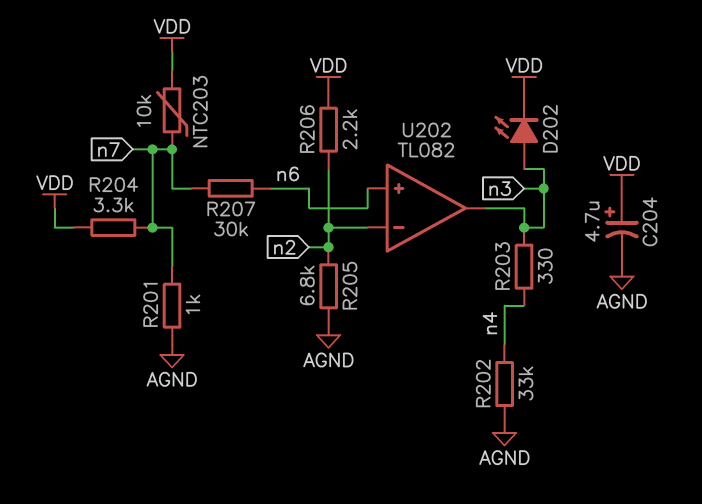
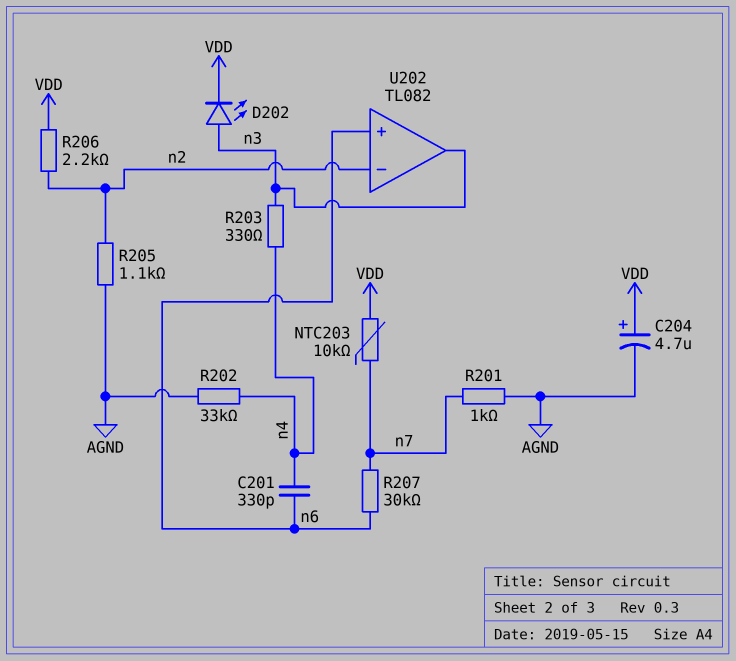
C201: none -> 330pF (n4, n6)
R204: 3.3k (VDD, n7) -> none
R205: 6.8k (AGND, n2) -> 1.1k (AGND, n2)

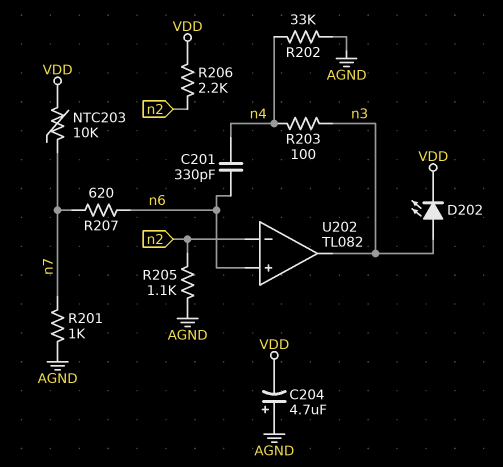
C204: 4.7uF (plus VDD, minus AGND) -> 4.7uF (plus AGND, minus VDD)
R203: 330 (n3, n4) -> 100 (n3, n4)
R207: 30k (n6, n7) -> 620 (n6, n7)

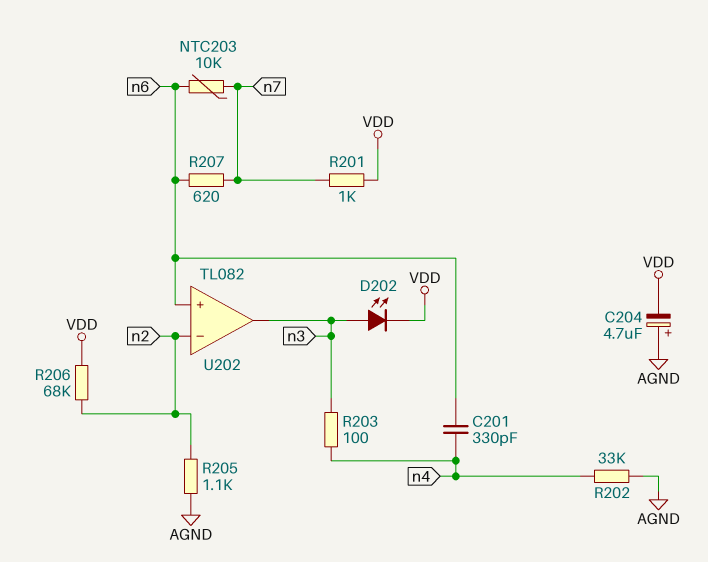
NTC203: 10k (VDD, n7) -> 10k (n6, n7)
R201: 1k (AGND, n7) -> 1k (VDD, n7)
R206: 2.2k (VDD, n2) -> 68k (VDD, n2)

